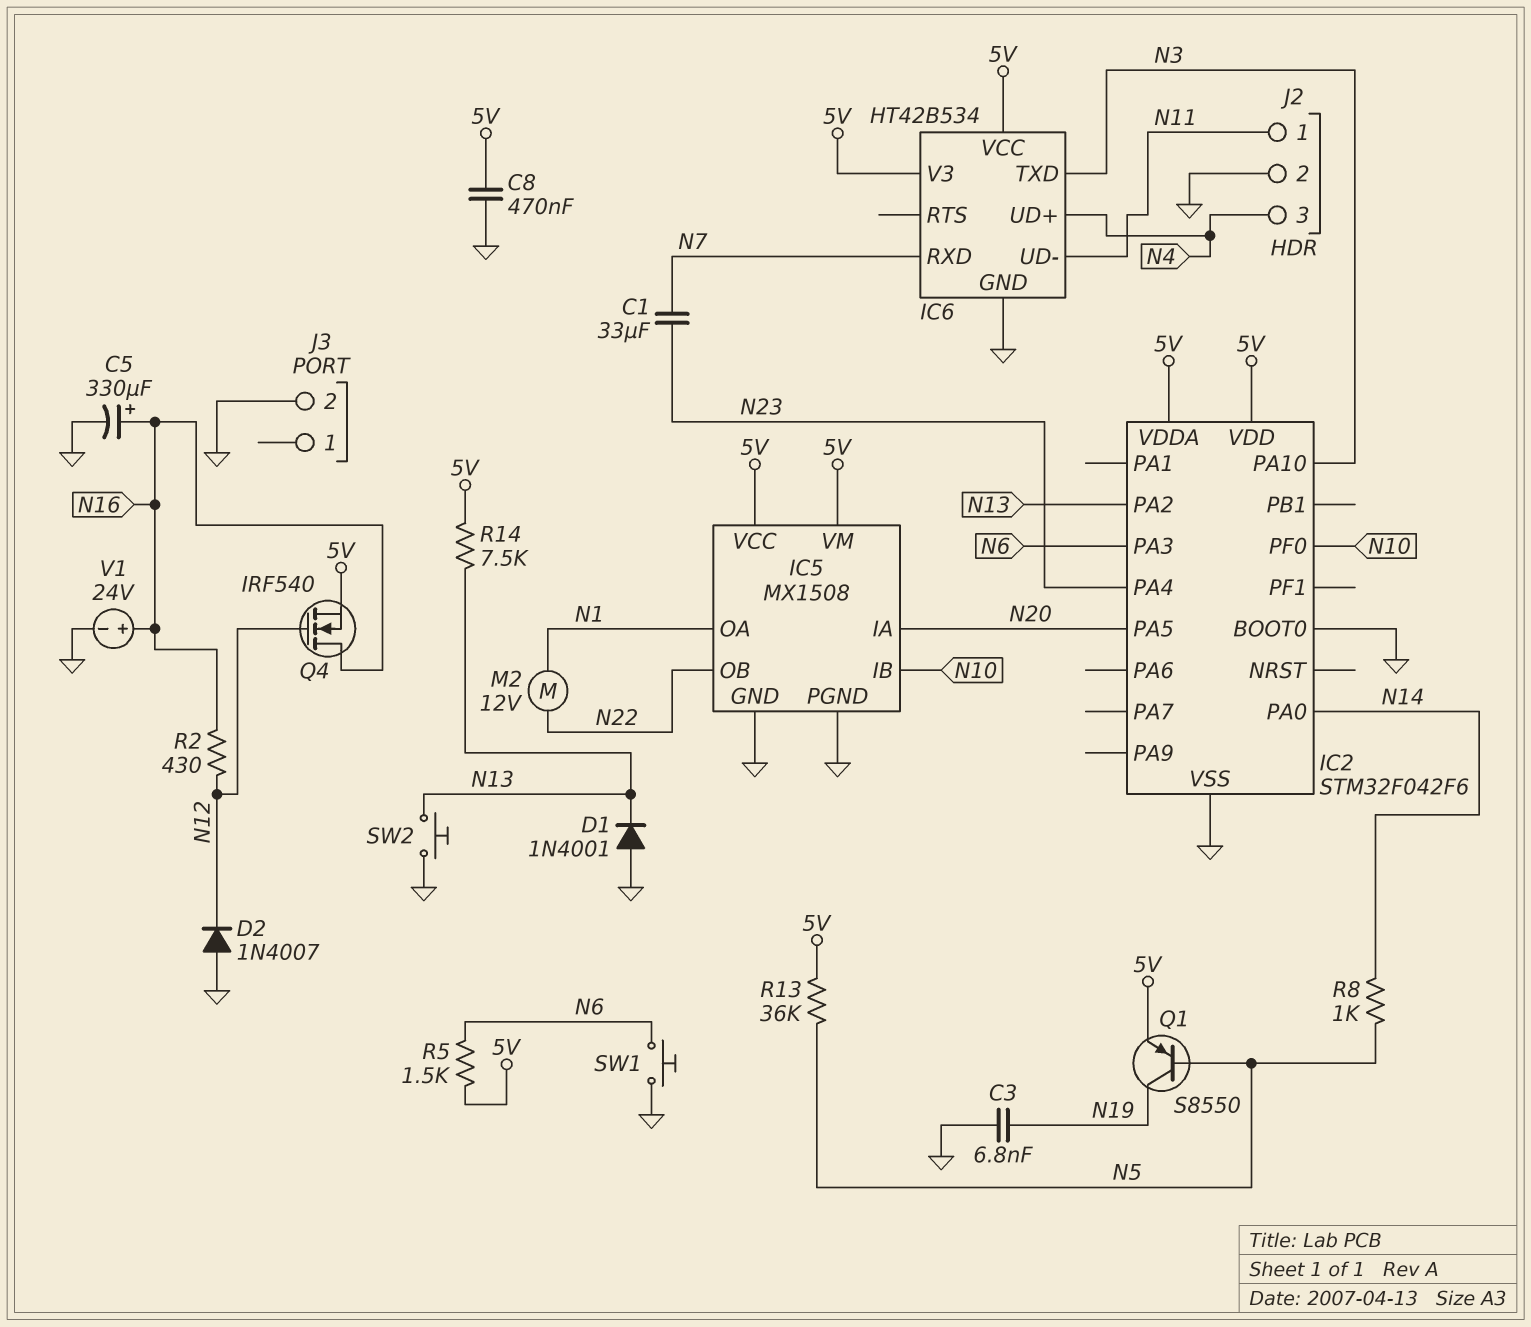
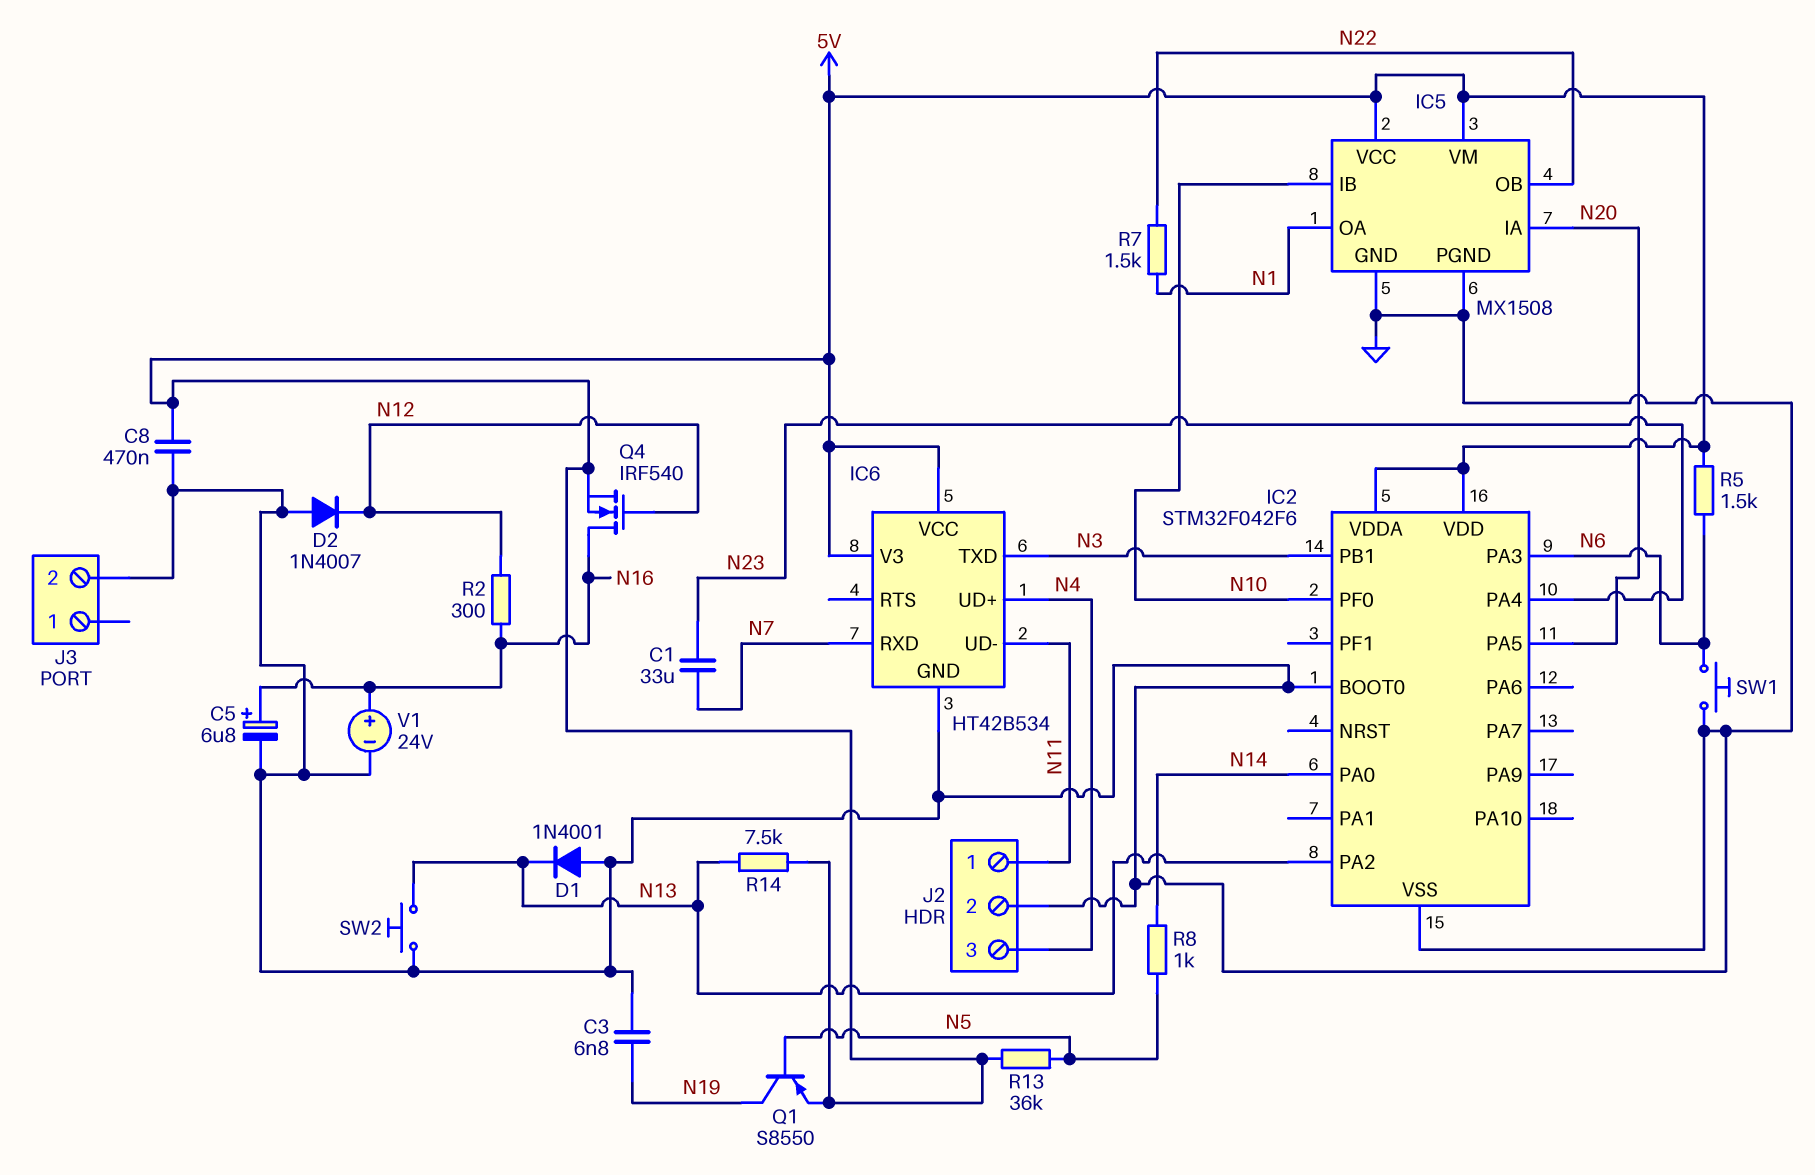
C5: 330uF (plus N16, minus GND) -> 6.8uF (plus N16, minus GND)
IC2 pin PA10: N3 -> none
IC2 pin PB1: none -> N3
M2: motor 12V (N1, N22) -> none
R2: 430 (N12, N16) -> 300 (N12, N16)
R7: none -> 1.5k (N1, N22)

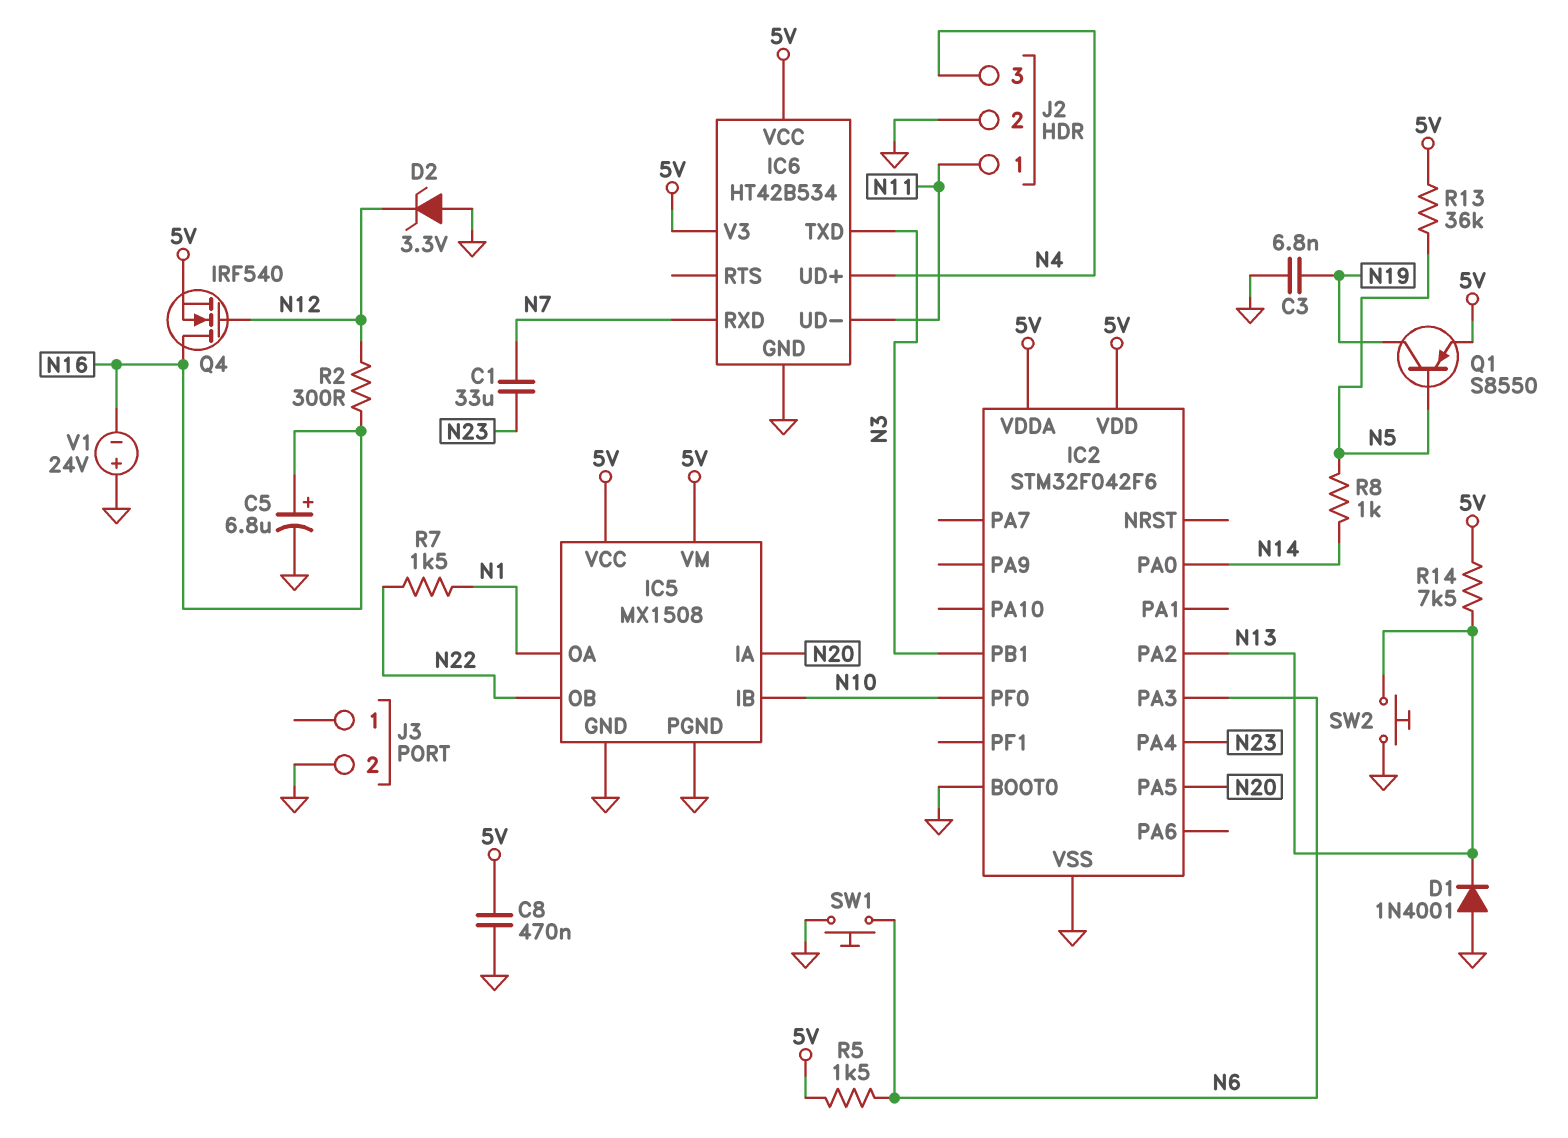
D2: diode 1N4007 (A GND, K N12) -> zener 3.3V (A GND, K N12)
V1: 24V (plus N16, minus GND) -> 24V (plus GND, minus N16)

